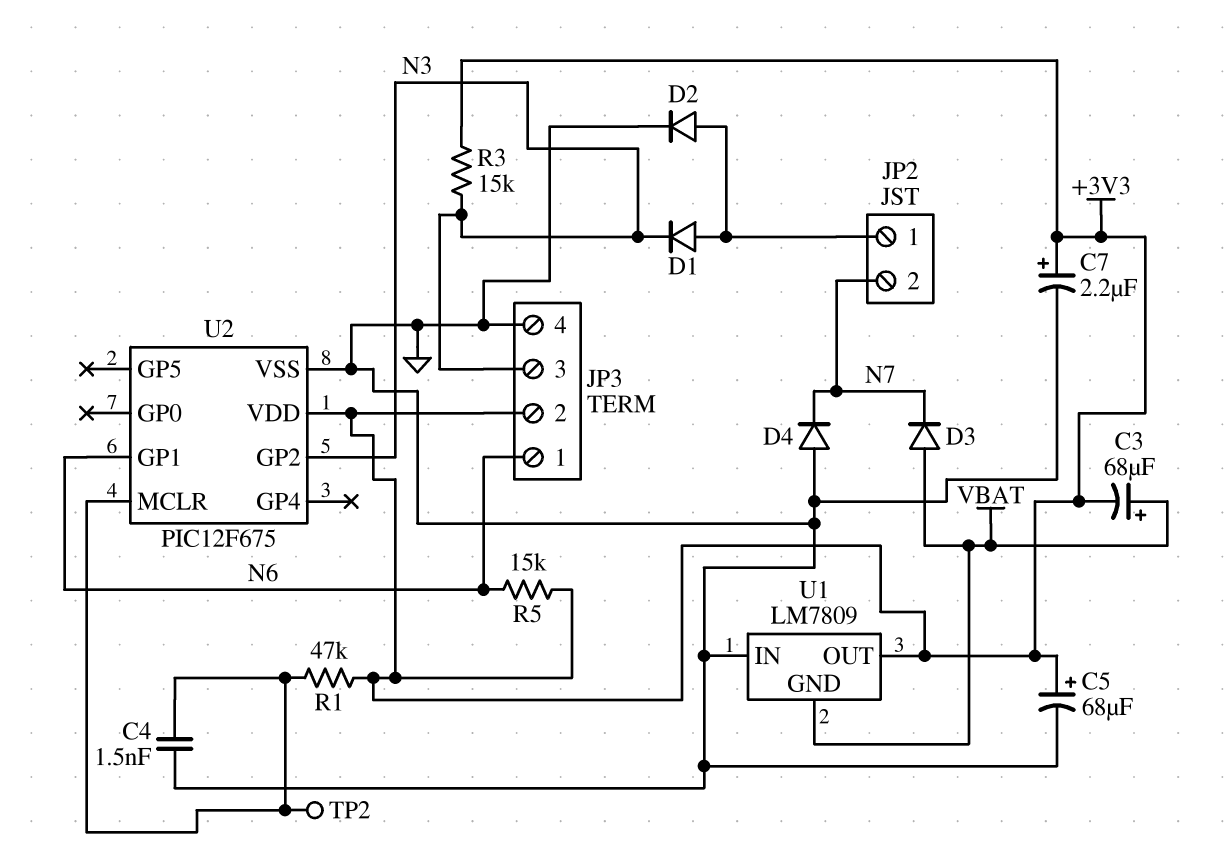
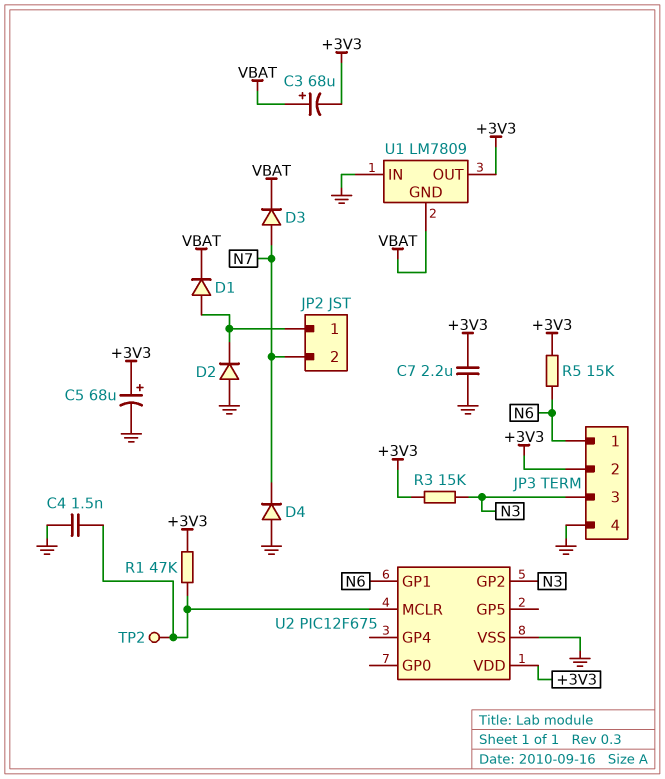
C7: 2.2uF (plus +3V3, minus GND) -> 2.2uF (+3V3, GND)
D1: diode (A JP2/1, K N3) -> diode (A JP2/1, K VBAT)
D2: diode (A JP2/1, K GND) -> diode (A GND, K JP2/1)
D3: diode (A VBAT, K N7) -> diode (A N7, K VBAT)

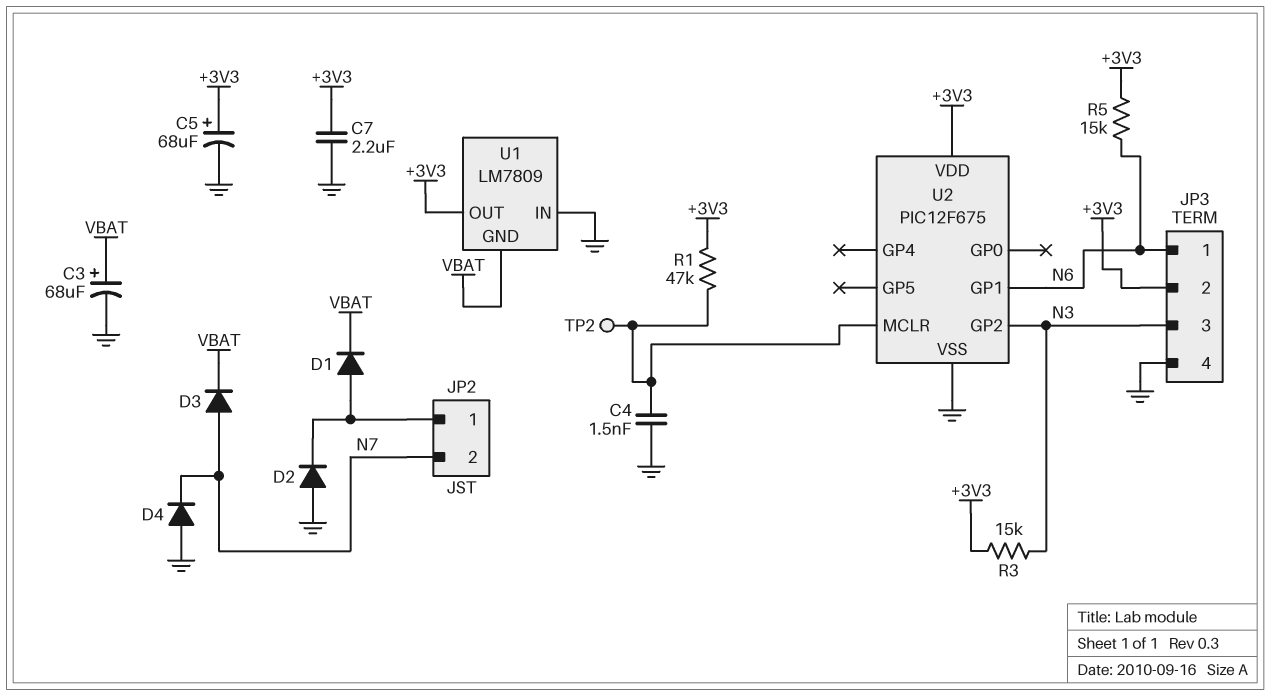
C3: 68uF (plus VBAT, minus +3V3) -> 68uF (plus VBAT, minus GND)

